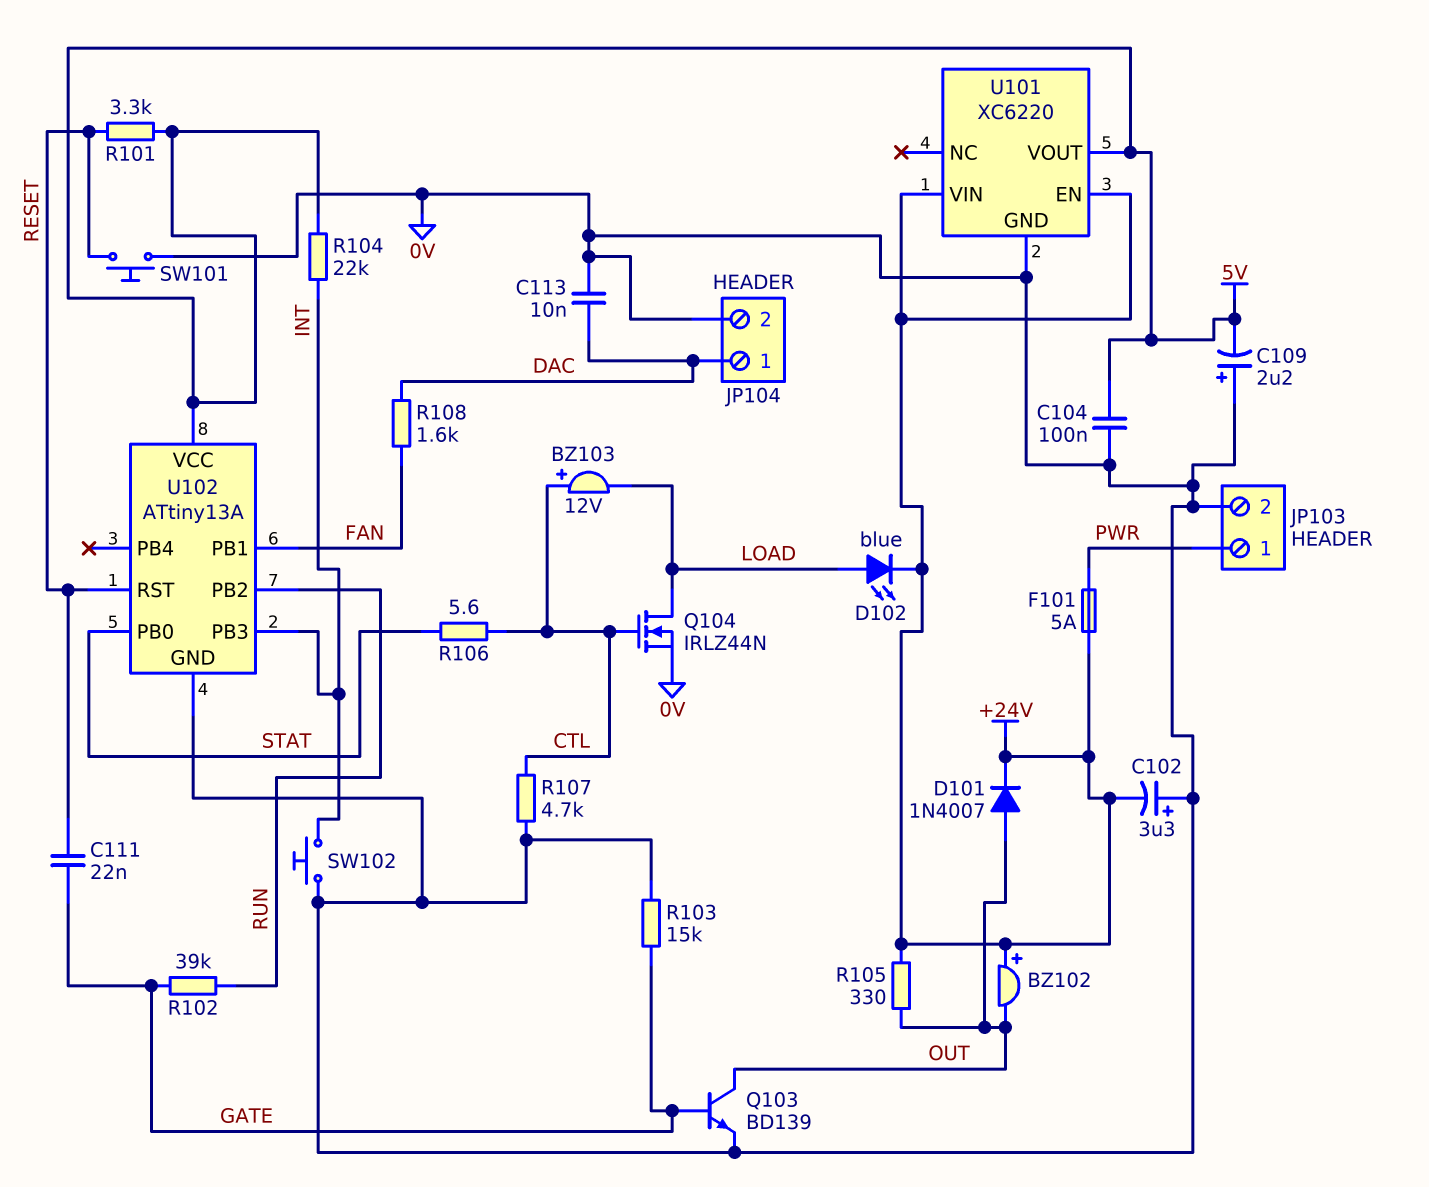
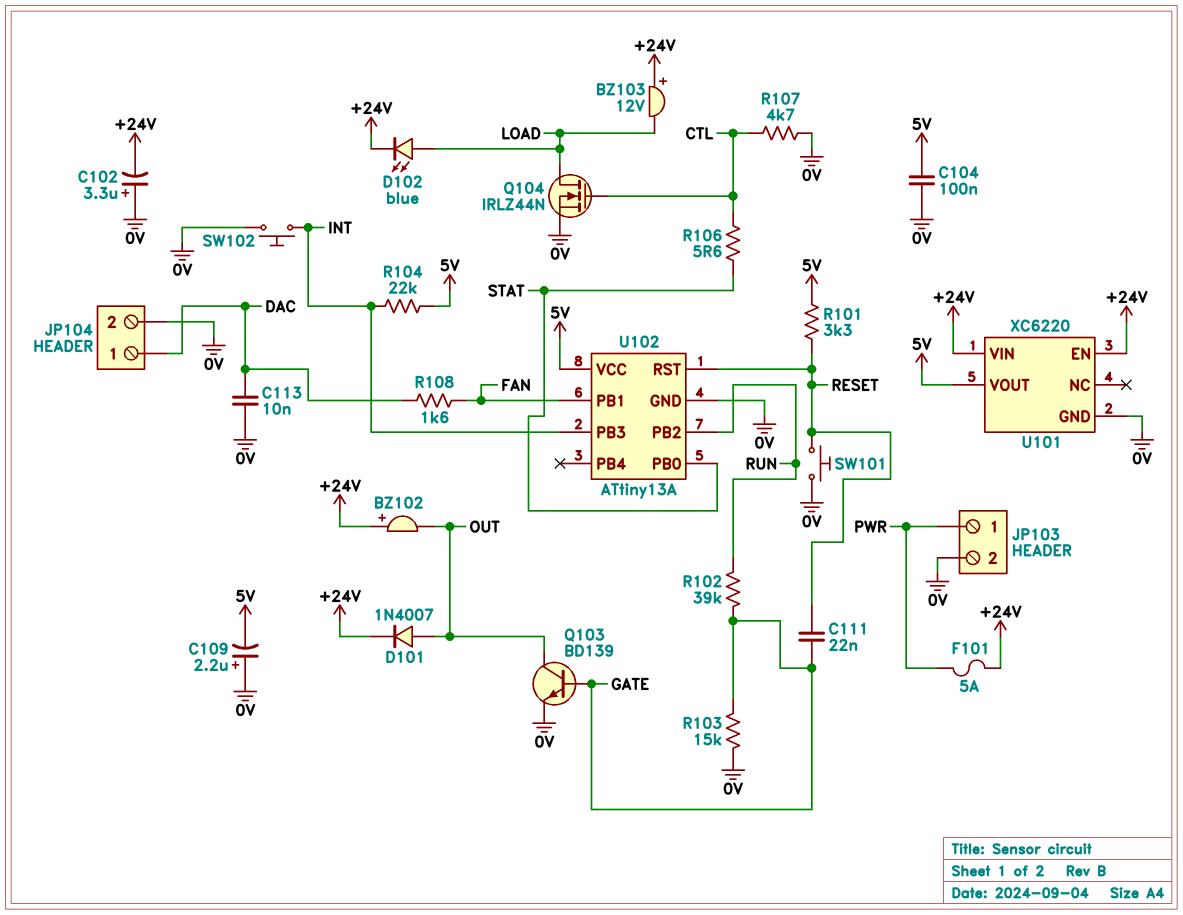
BZ103: buzzer 12V (plus CTL, minus LOAD) -> buzzer 12V (plus +24V, minus LOAD)
R105: 330 (+24V, OUT) -> none

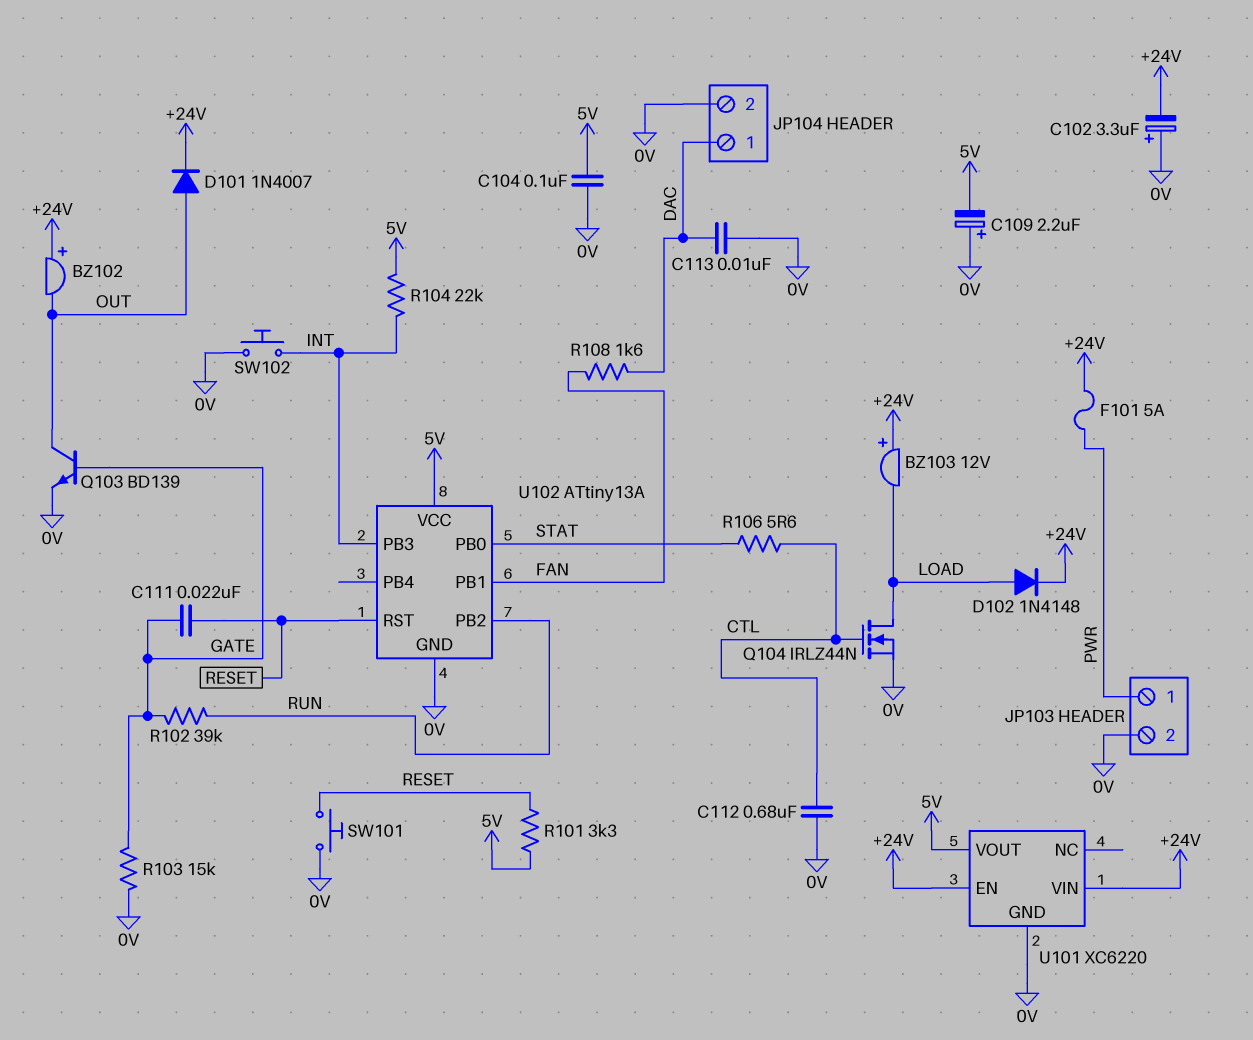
C112: none -> 680nF (0V, CTL)
D102: LED blue (A LOAD, K +24V) -> diode 1N4148 (A LOAD, K +24V)
R107: 4.7k (0V, CTL) -> none

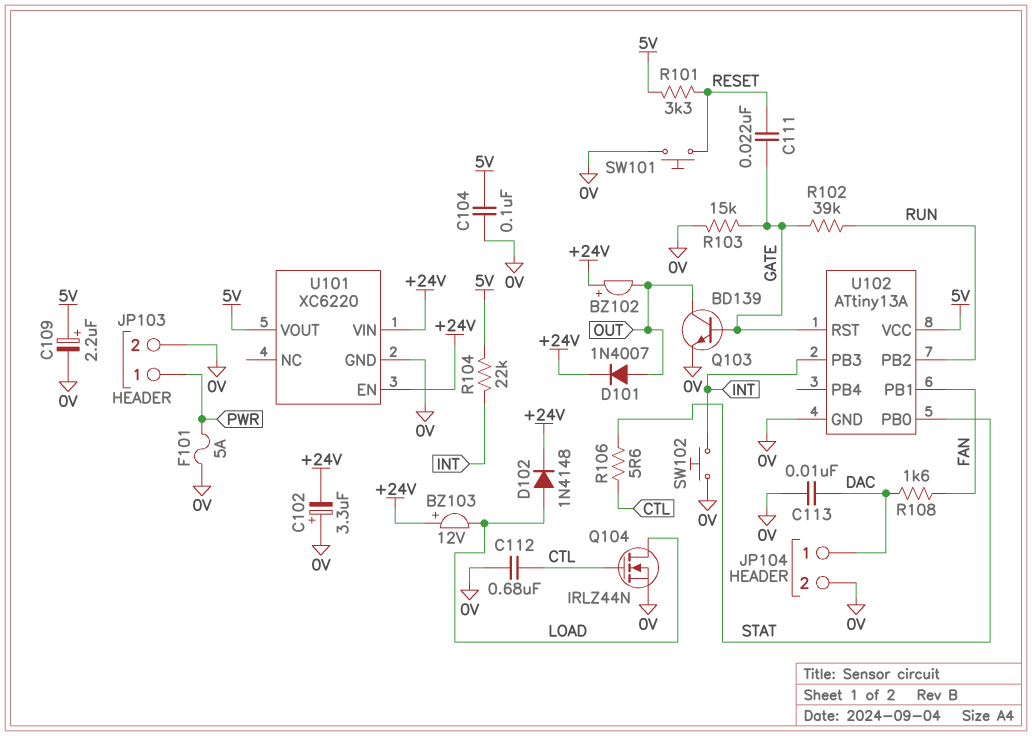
C109: 2.2uF (plus 0V, minus 5V) -> 2.2uF (plus 5V, minus 0V)
F101: 5A (+24V, PWR) -> 5A (0V, PWR)
U102 pin RST: RESET -> GATE

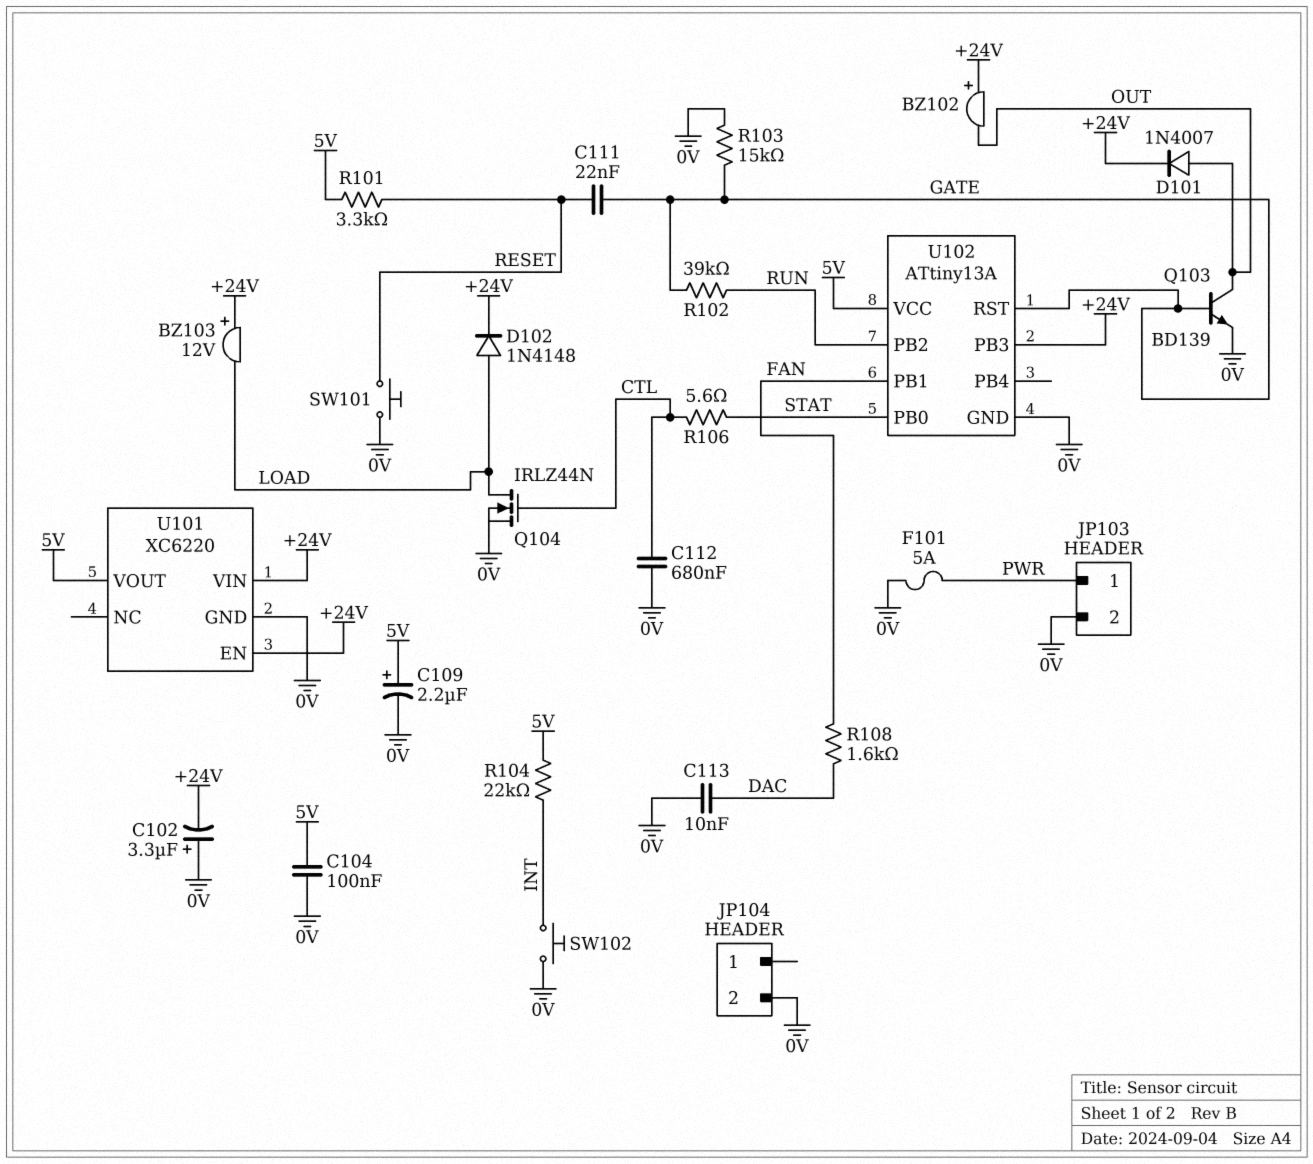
JP104 pin 1: DAC -> none
U102 pin PB3: INT -> +24V

